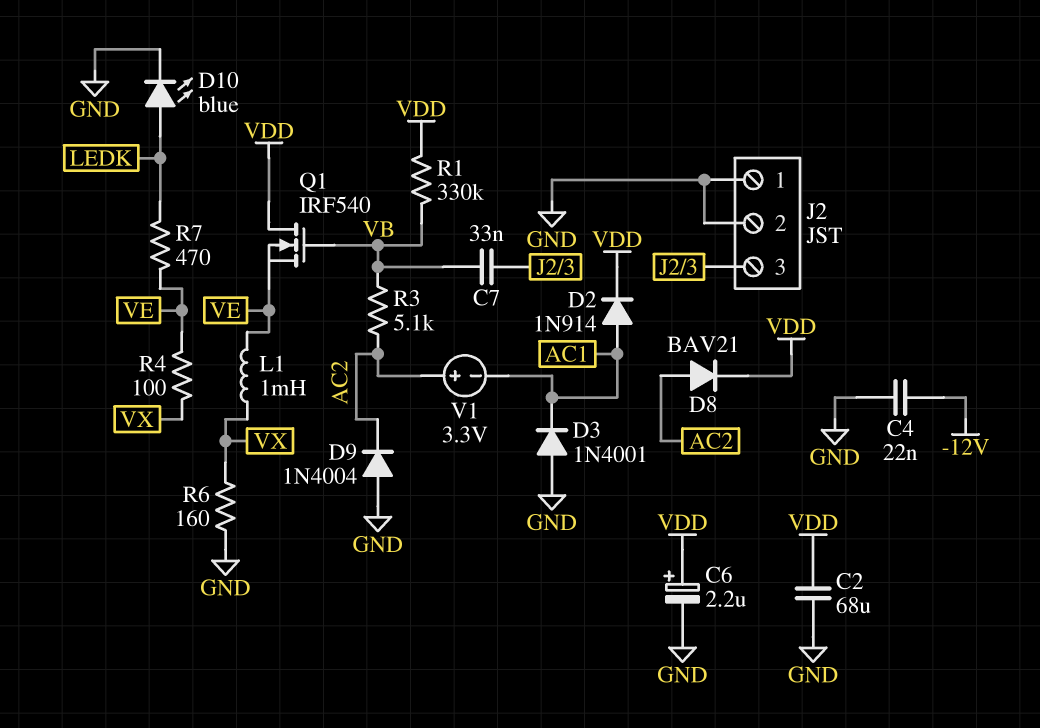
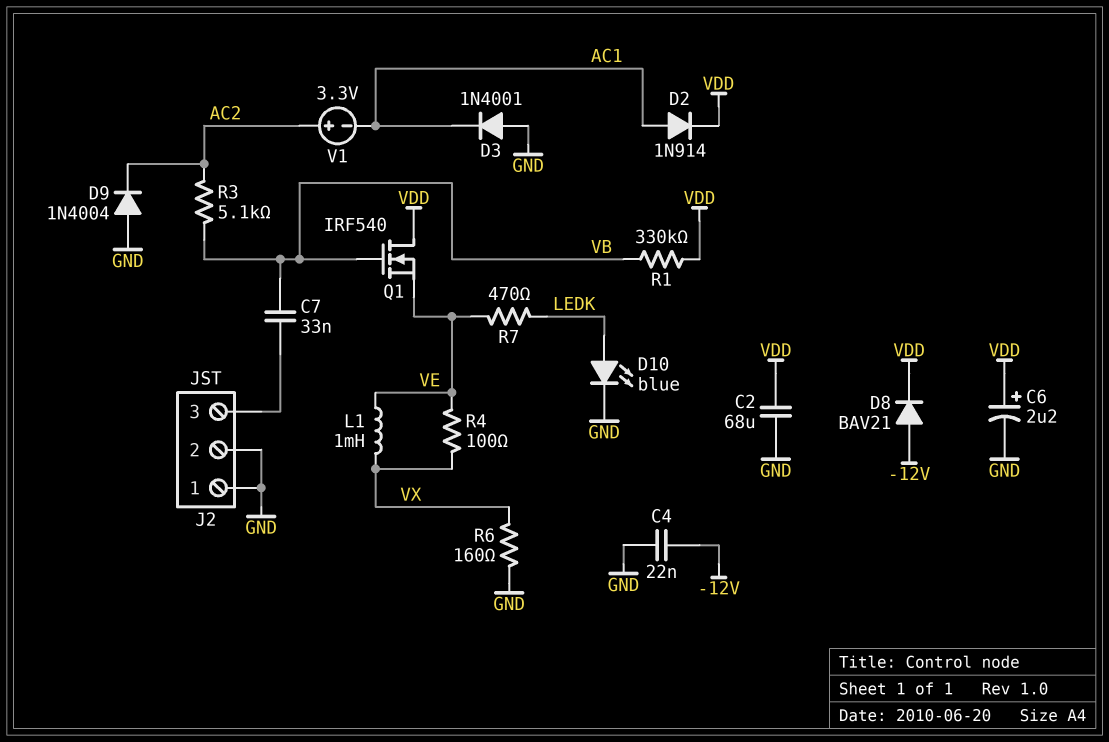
D8: diode BAV21 (A AC2, K VDD) -> diode BAV21 (A -12V, K VDD)

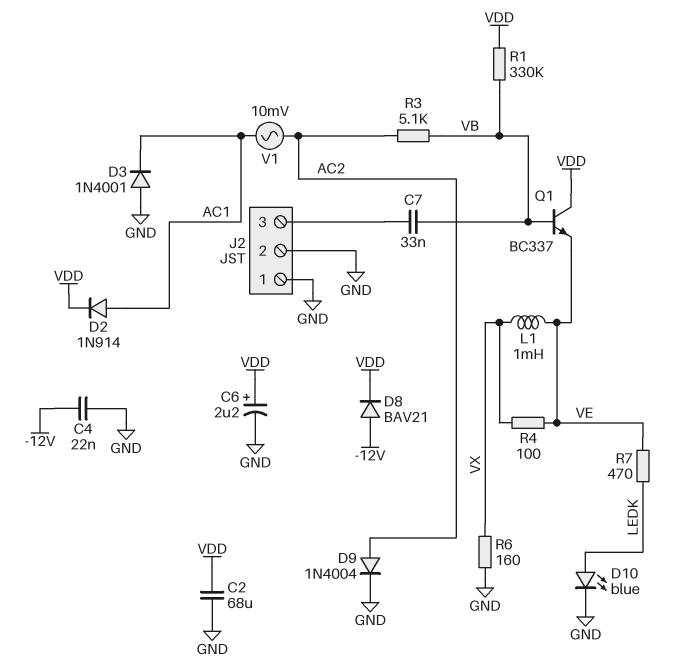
D9: diode 1N4004 (A GND, K AC2) -> diode 1N4004 (A AC2, K GND)
Q1: NMOS IRF540 (G VB, D VDD, S VE) -> NPN BC337 (B VB, C VDD, E VE)
V1: 3.3V (plus AC2, minus AC1) -> AC 10mV (AC1, AC2)

